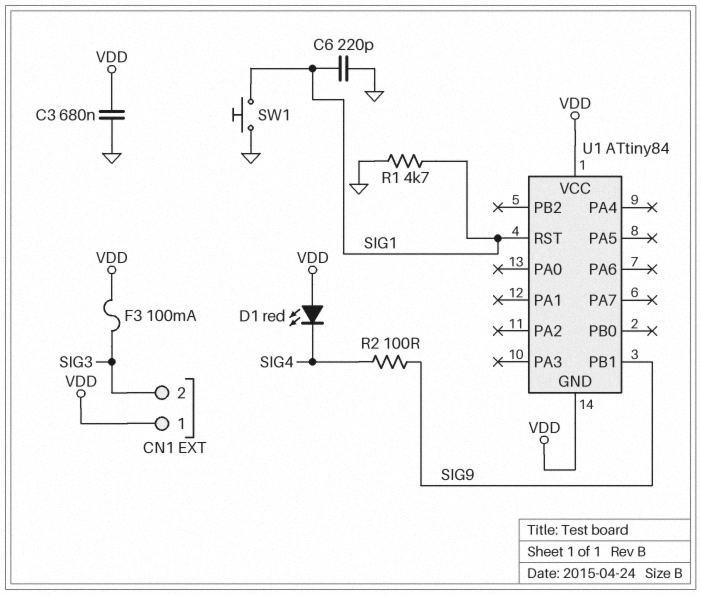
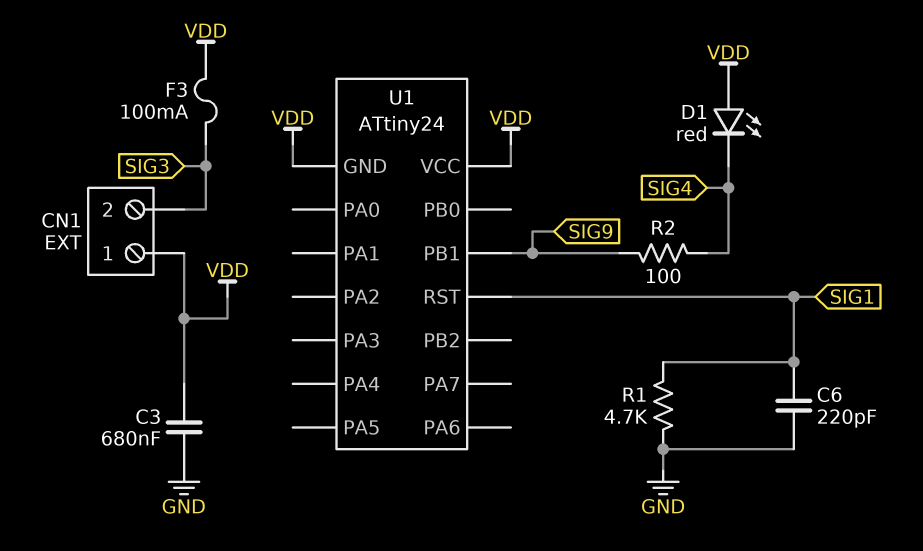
SW1: button (GND, SIG1) -> none
U1: ATtiny84 -> ATtiny24

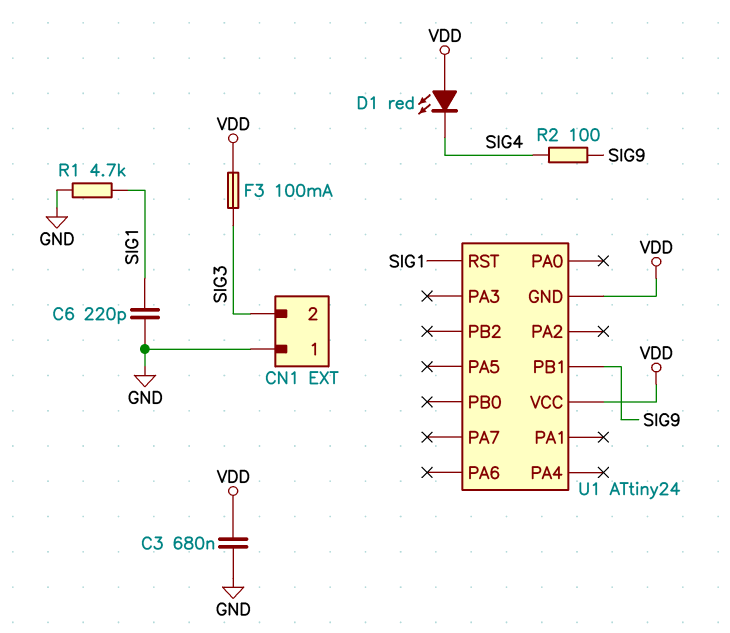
CN1 pin 1: VDD -> GND

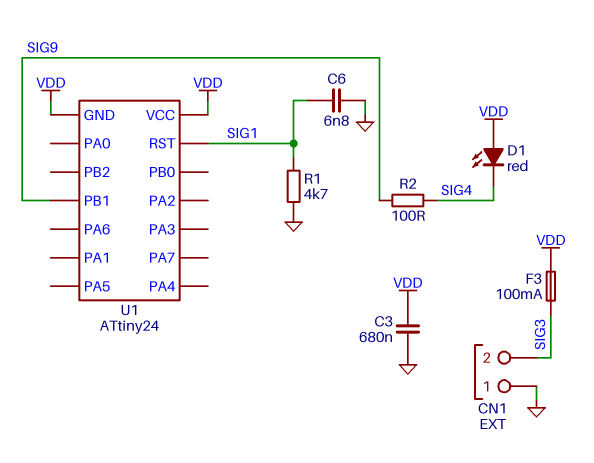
C6: 220pF (GND, SIG1) -> 6.8nF (GND, SIG1)

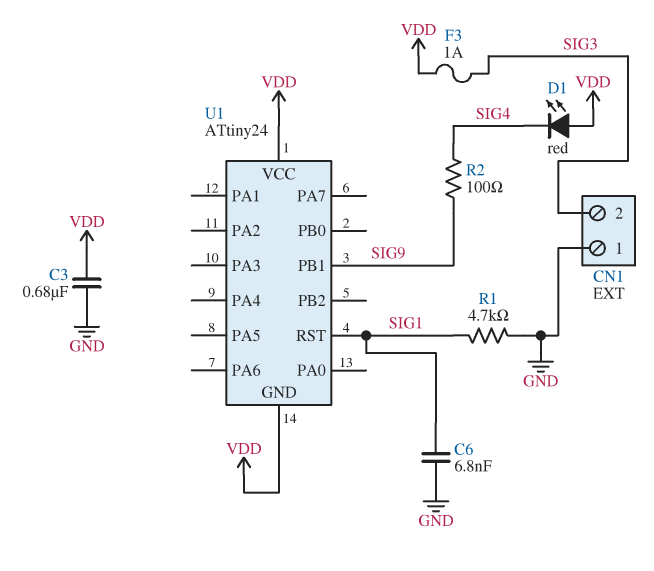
F3: 100mA (SIG3, VDD) -> 1A (SIG3, VDD)

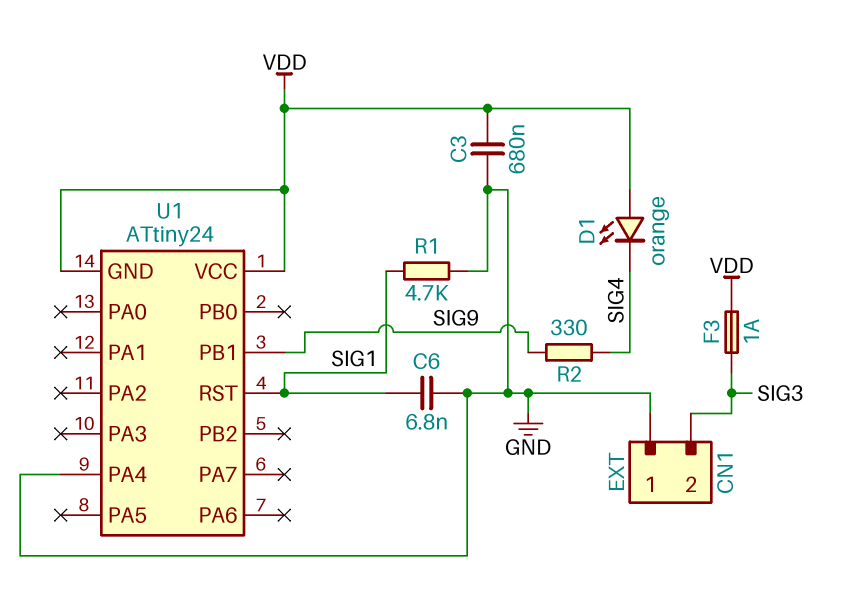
D1: LED red (A VDD, K SIG4) -> LED orange (A VDD, K SIG4)
R2: 100 (SIG4, SIG9) -> 330 (SIG4, SIG9)
U1 pin PA4: none -> GND

